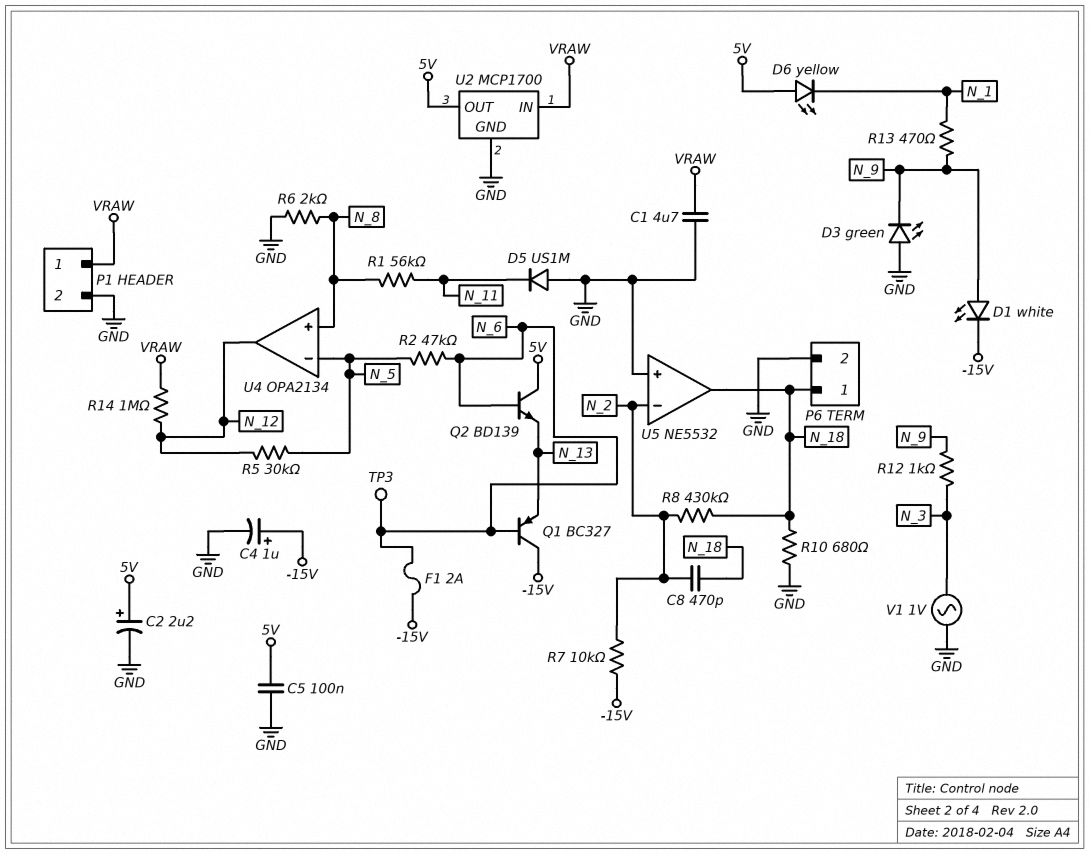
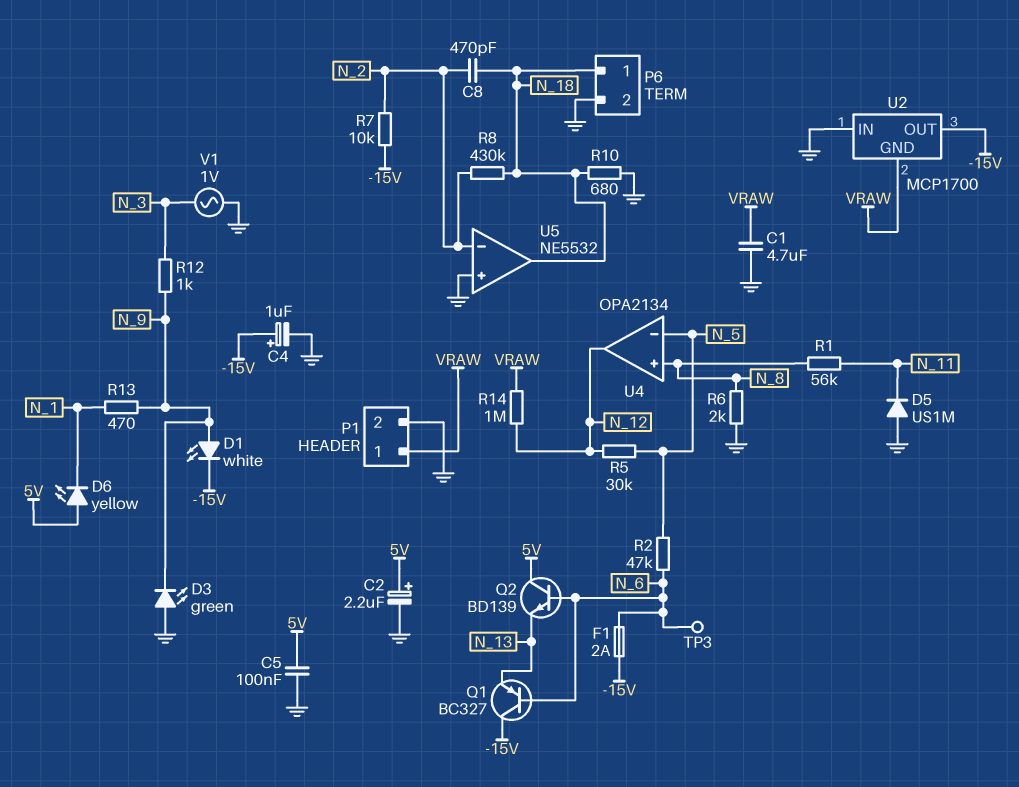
U2 pin GND: GND -> VRAW
U2 pin IN: VRAW -> GND
U2 pin OUT: 5V -> -15V

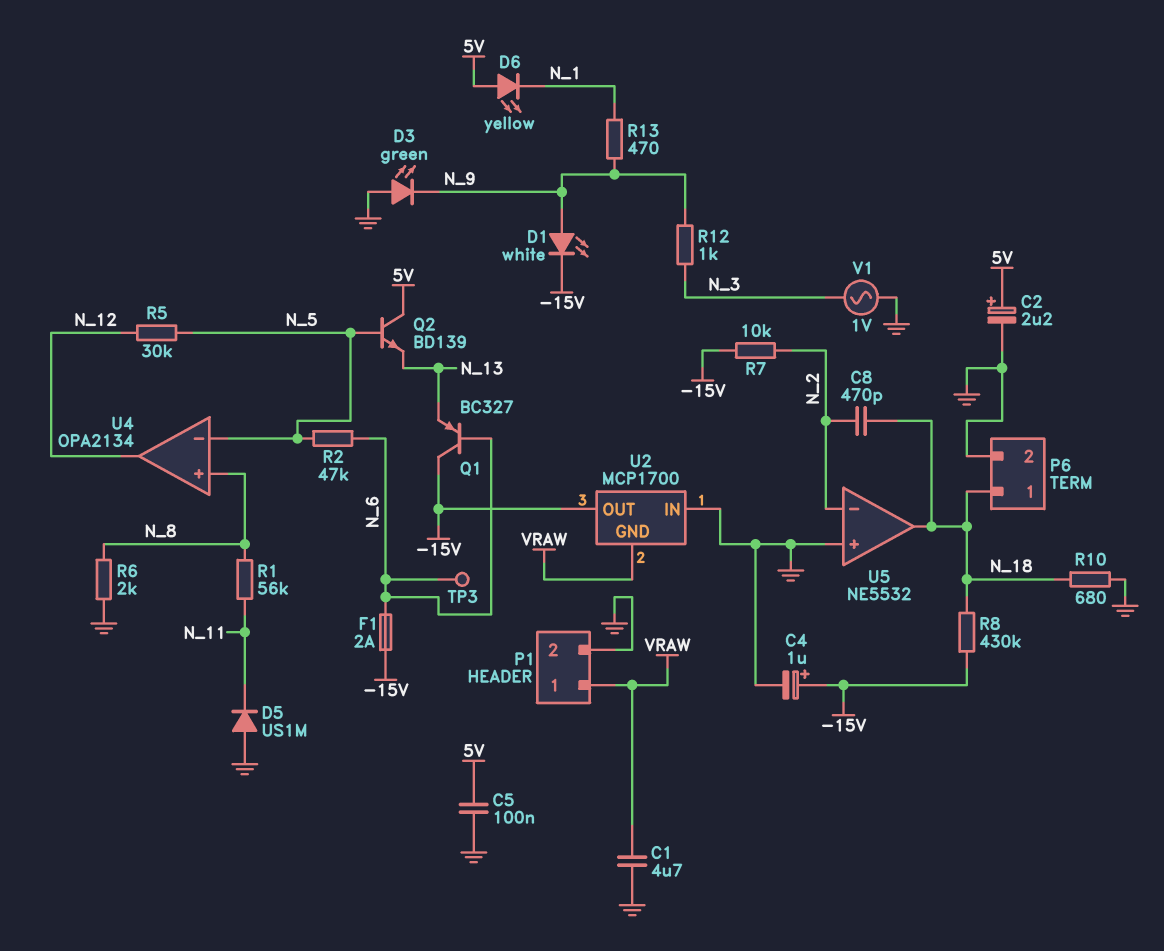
Q2: NPN BD139 (B N_6, C 5V, E N_13) -> NPN BD139 (B N_5, C 5V, E N_13)
R8: 430k (N_2, N_18) -> 430k (-15V, N_18)
R14: 1M (N_12, VRAW) -> none

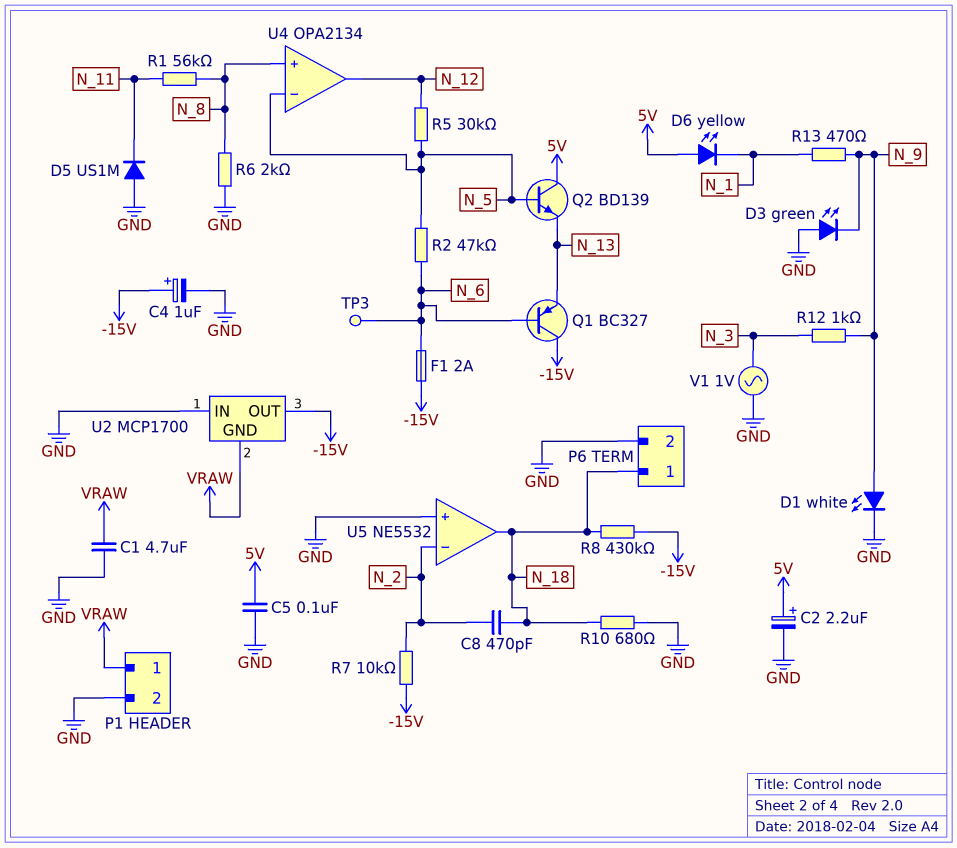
D1: LED white (A N_9, K -15V) -> LED white (A N_9, K GND)

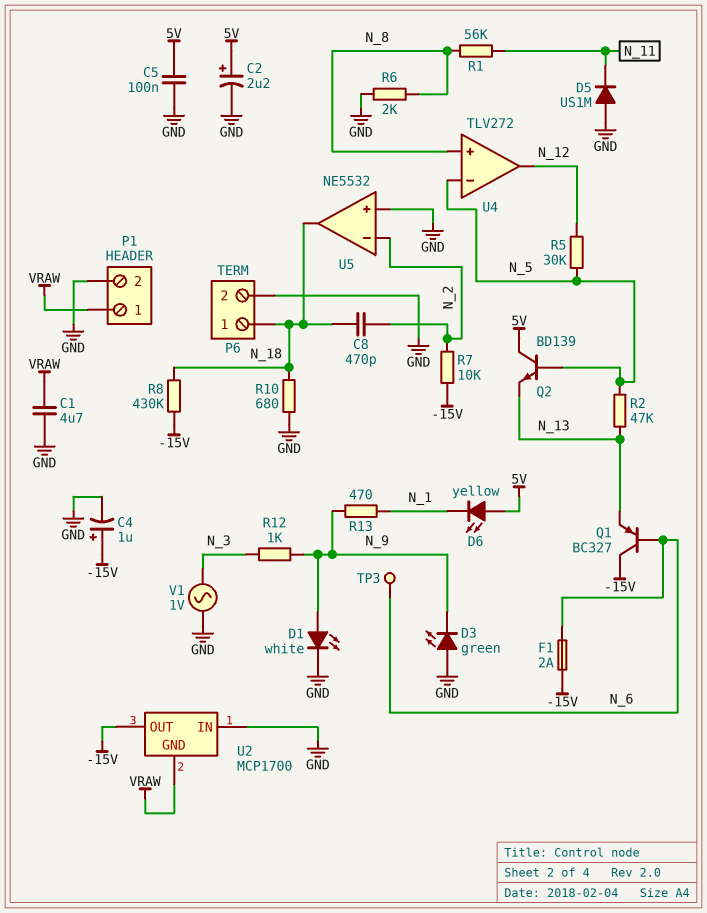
R2: 47k (N_5, N_6) -> 47k (N_5, N_13)
U4: OPA2134 -> TLV272

